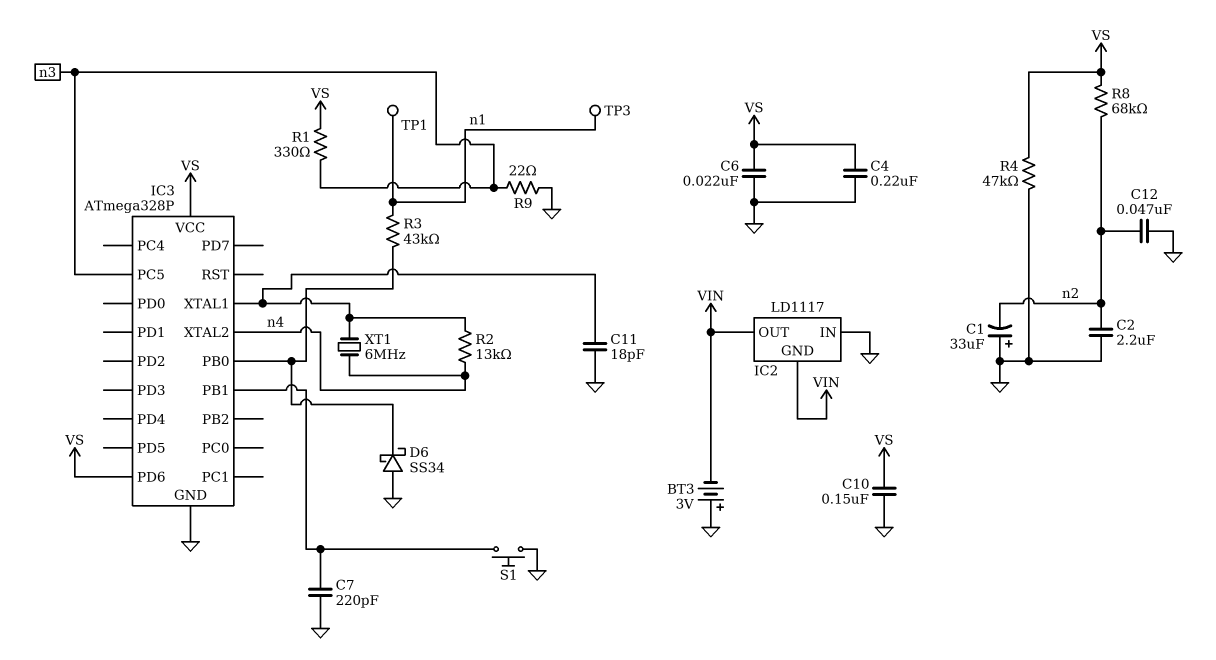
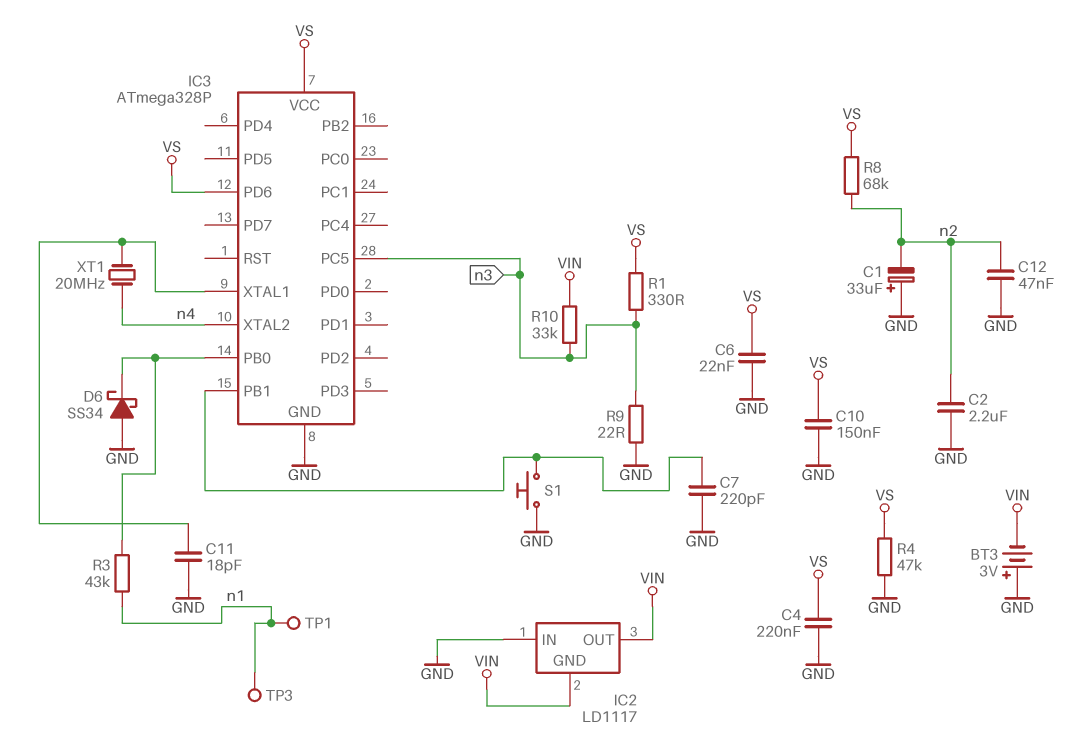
R2: 13k (IC3/XTAL1, n4) -> none
R10: none -> 33k (VIN, n3)
XT1: 6MHz (IC3/XTAL1, n4) -> 20MHz (IC3/XTAL1, n4)

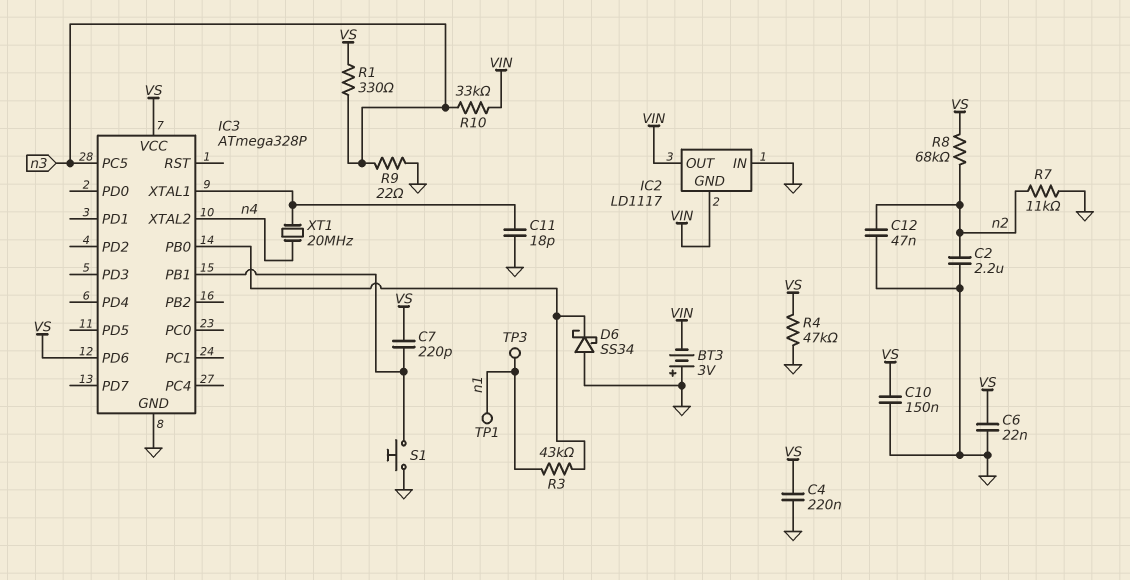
C1: 33uF (plus GND, minus n2) -> none
C7: 220pF (GND, IC3/PB1) -> 220pF (IC3/PB1, VS)
R7: none -> 11k (GND, n2)

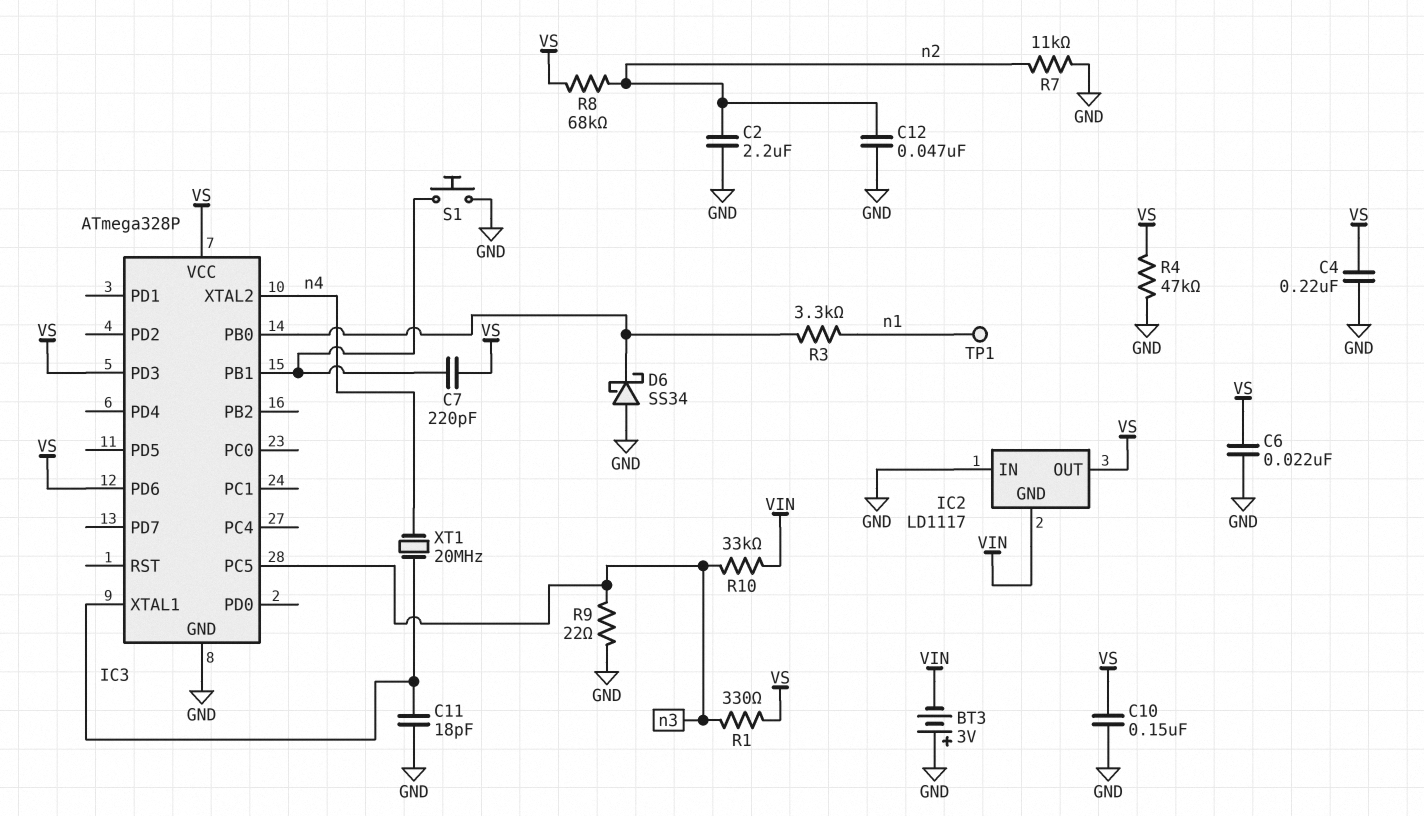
IC2 pin OUT: VIN -> VS
IC3 pin PD3: none -> VS
R3: 43k (IC3/PB0, n1) -> 3.3k (IC3/PB0, n1)
TP3: test point (n1) -> none

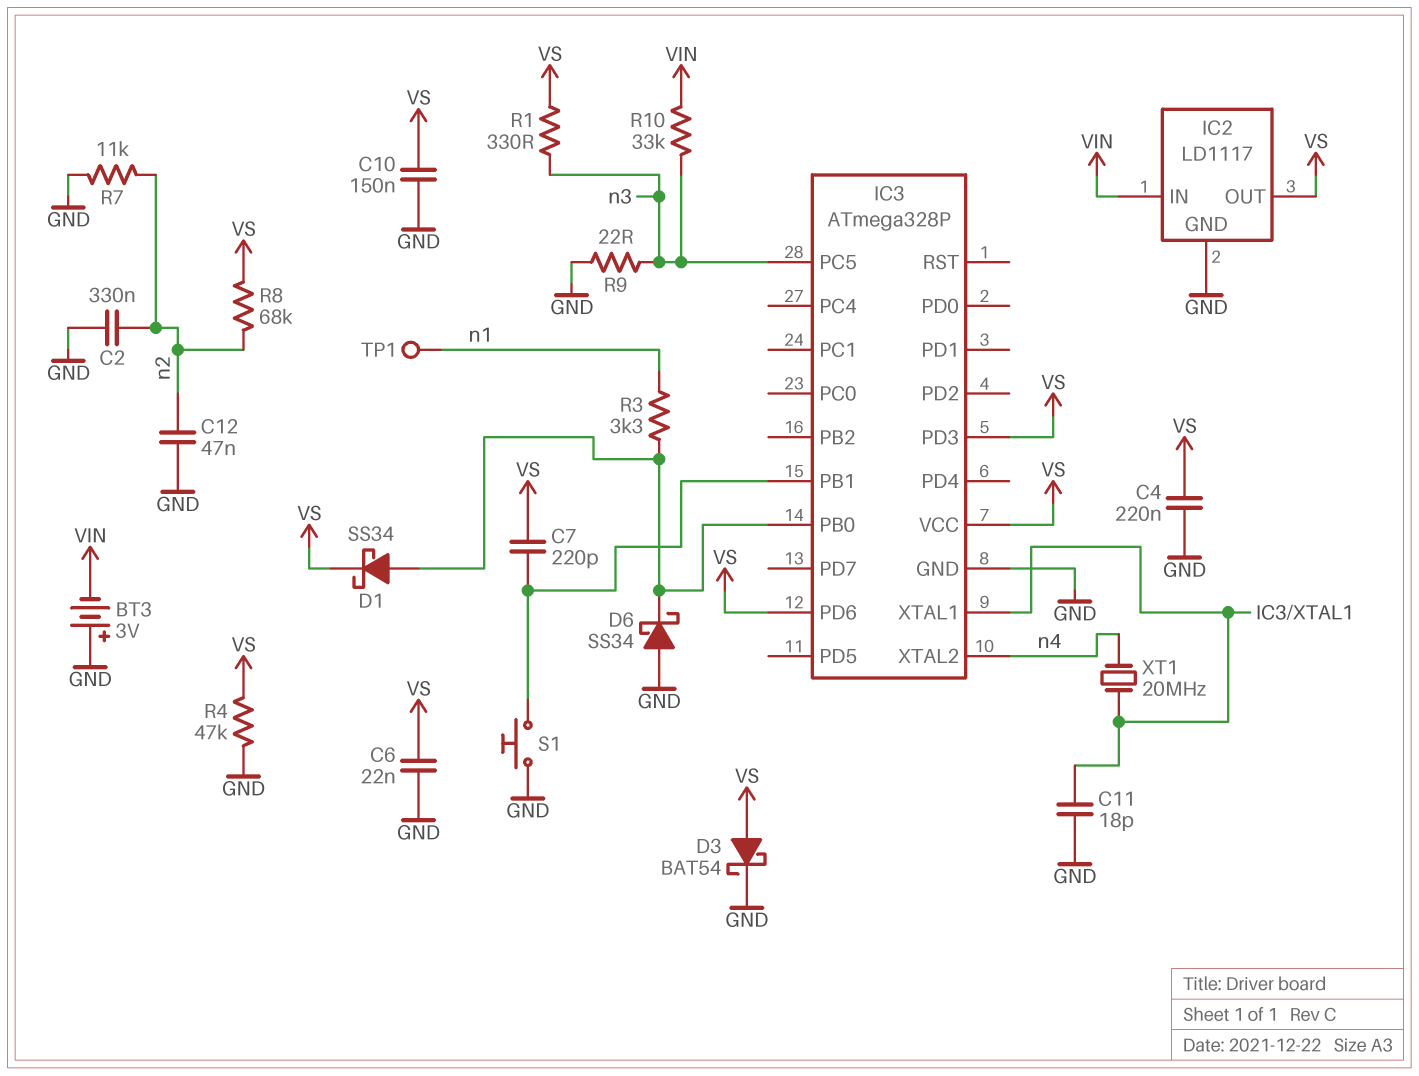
C2: 2.2uF (GND, n2) -> 330nF (GND, n2)
D1: none -> schottky SS34 (A IC3/PB0, K VS)
D3: none -> schottky BAT54 (A VS, K GND)
IC2 pin GND: VIN -> GND
IC2 pin IN: GND -> VIN

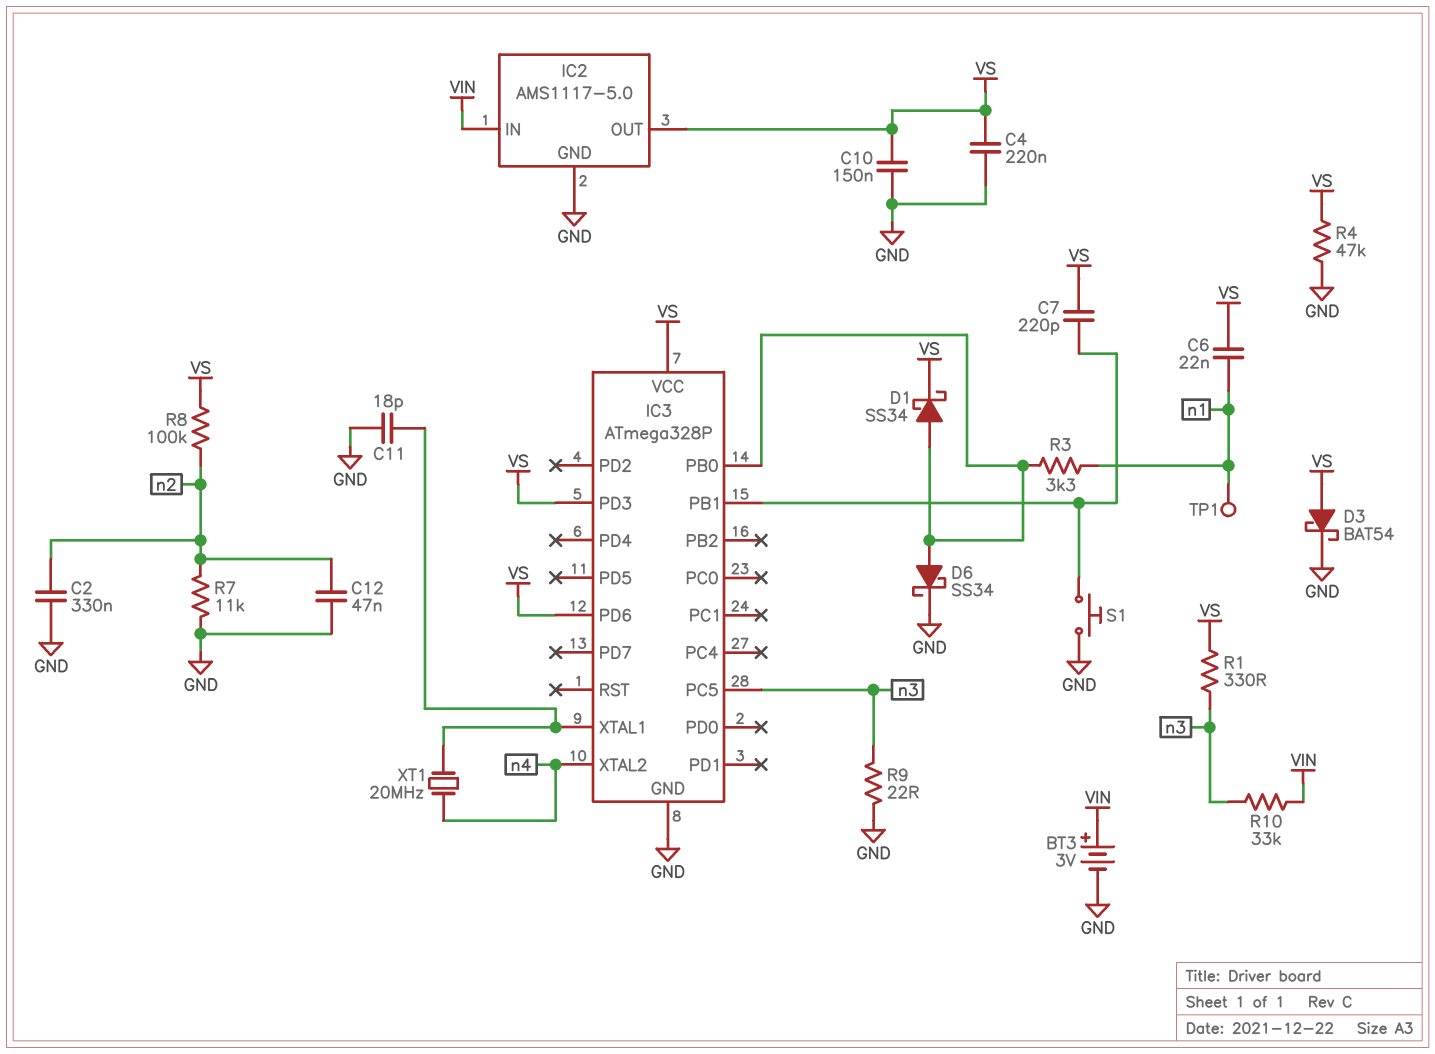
BT3: 3V (plus GND, minus VIN) -> 3V (plus VIN, minus GND)
C6: 22nF (GND, VS) -> 22nF (VS, n1)
D6: schottky SS34 (A GND, K IC3/PB0) -> schottky SS34 (A IC3/PB0, K GND)
IC2: LD1117 -> AMS1117-5.0
R8: 68k (VS, n2) -> 100k (VS, n2)

